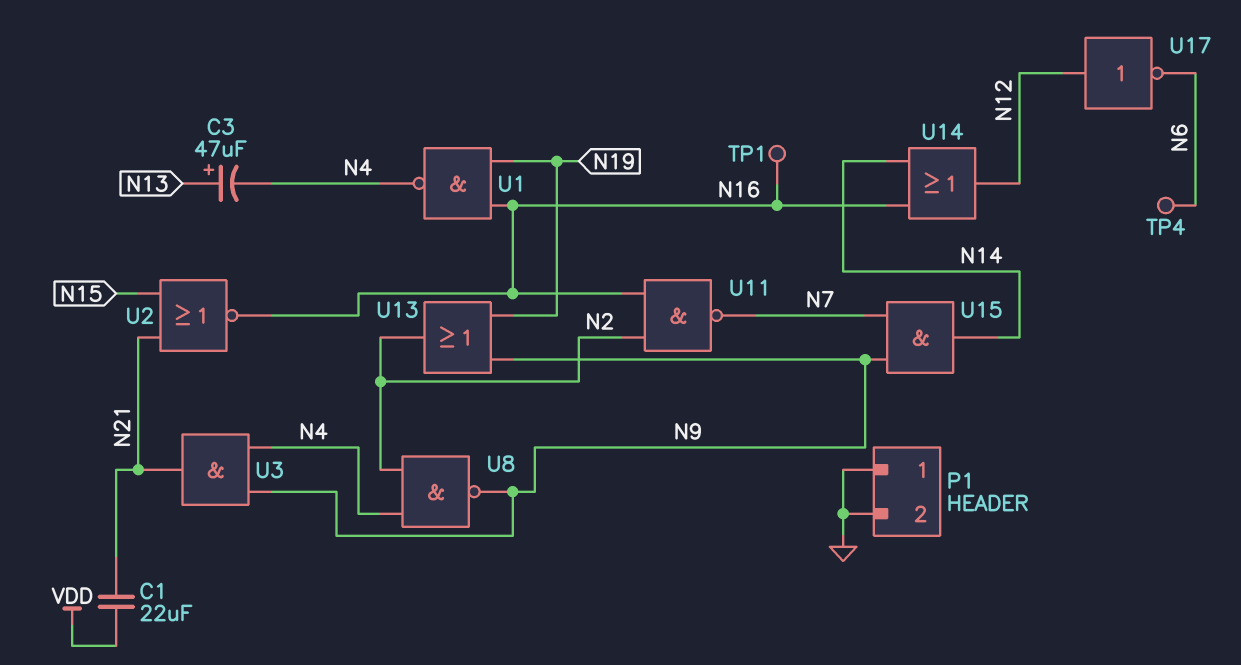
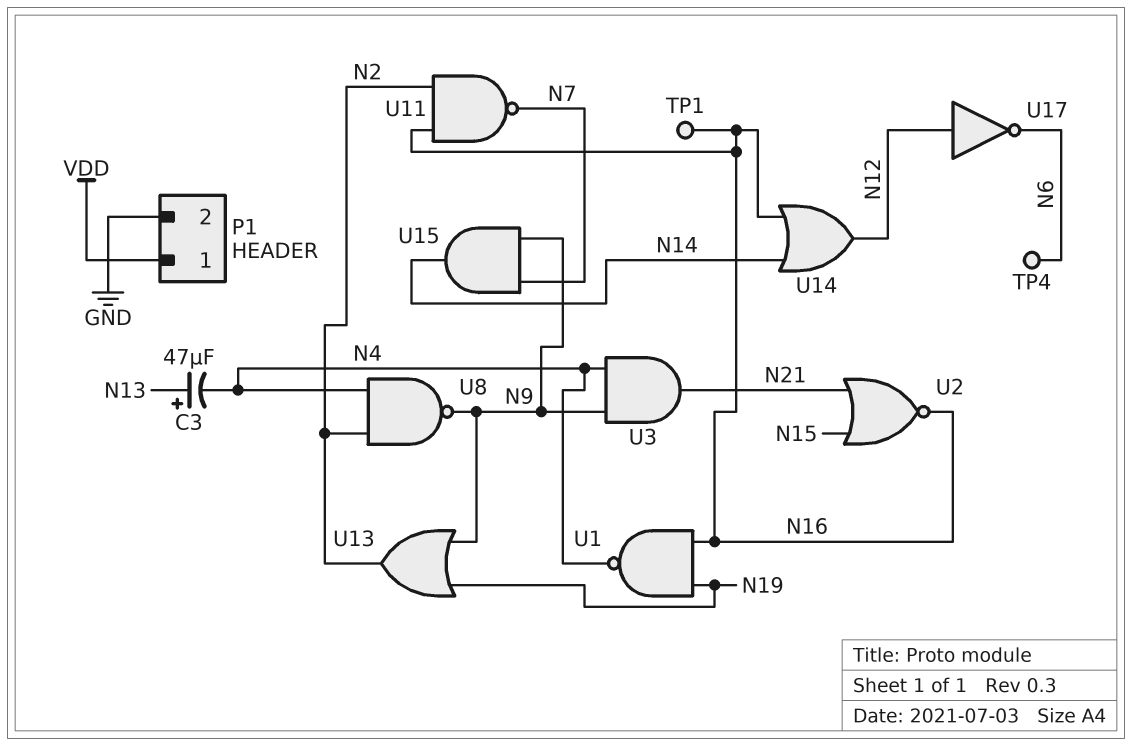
C1: 22uF (N21, VDD) -> none
P1 pin 1: GND -> VDD

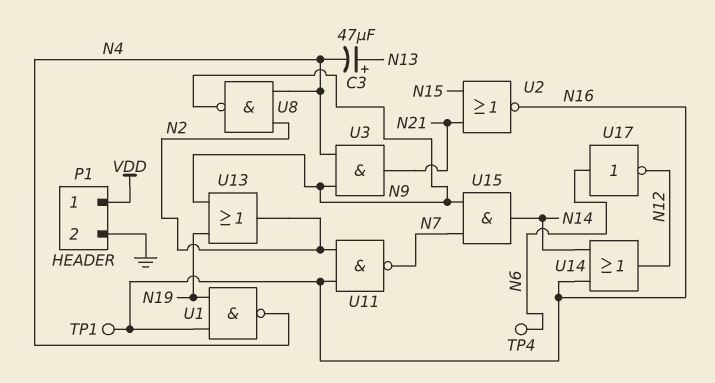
U17: NOT (in N12, out N6) -> NOT (in N6, out N12)

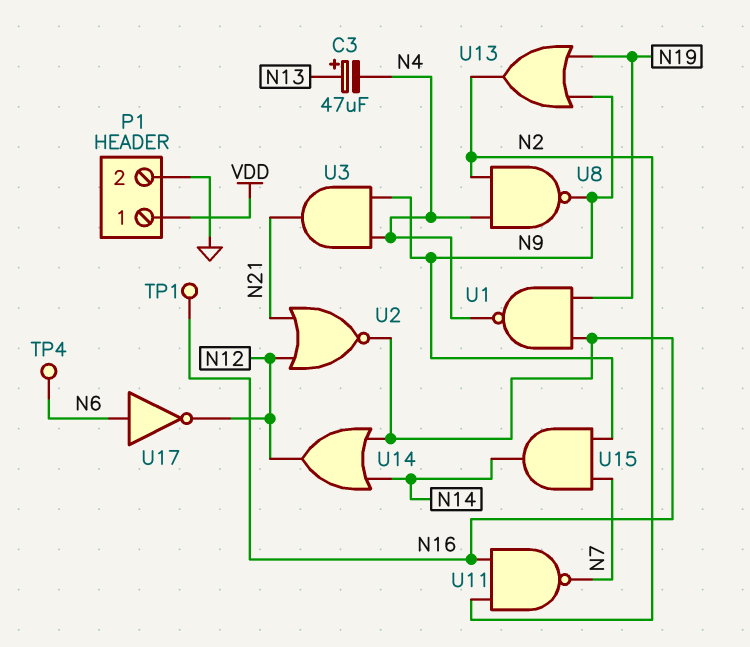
U2: NOR (in N15, in N21, out N16) -> NOR (in N12, in N21, out N16)

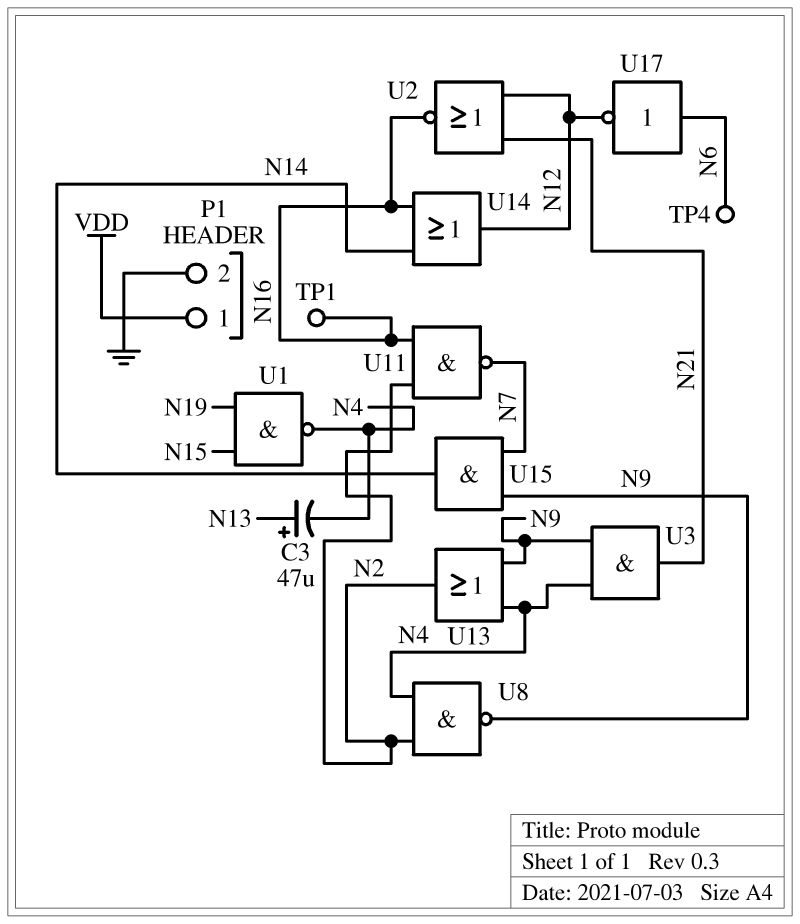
U1: NAND (in N16, in N19, out N4) -> NAND (in N15, in N19, out N4)
U13: OR (in N9, in N19, out N2) -> OR (in N4, in N9, out N2)

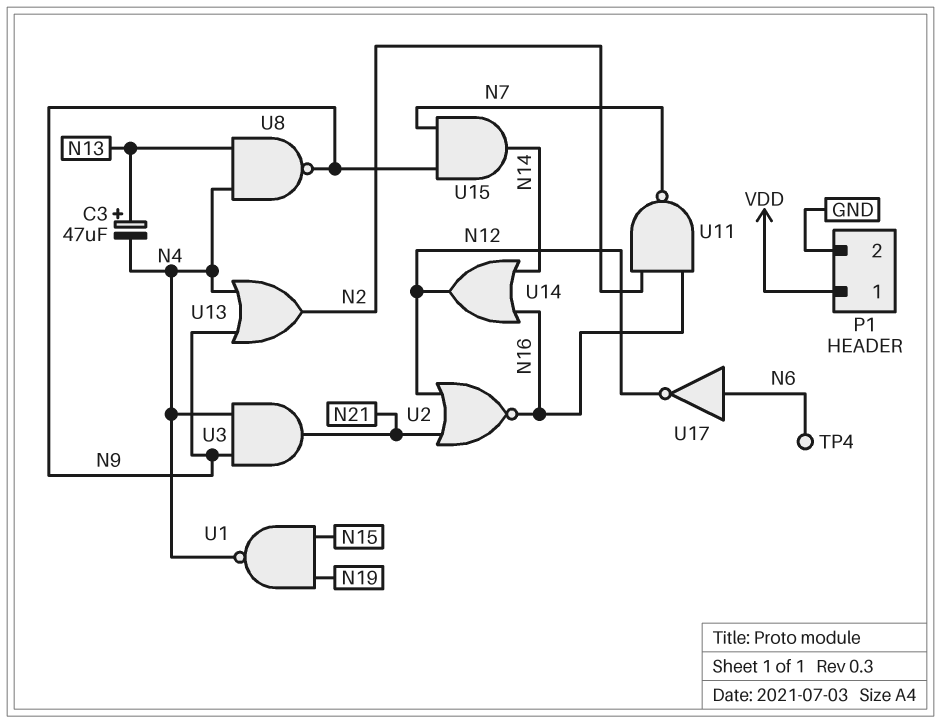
TP1: test point (N16) -> none
U8: NAND (in N2, in N4, out N9) -> NAND (in N4, in N13, out N9)

